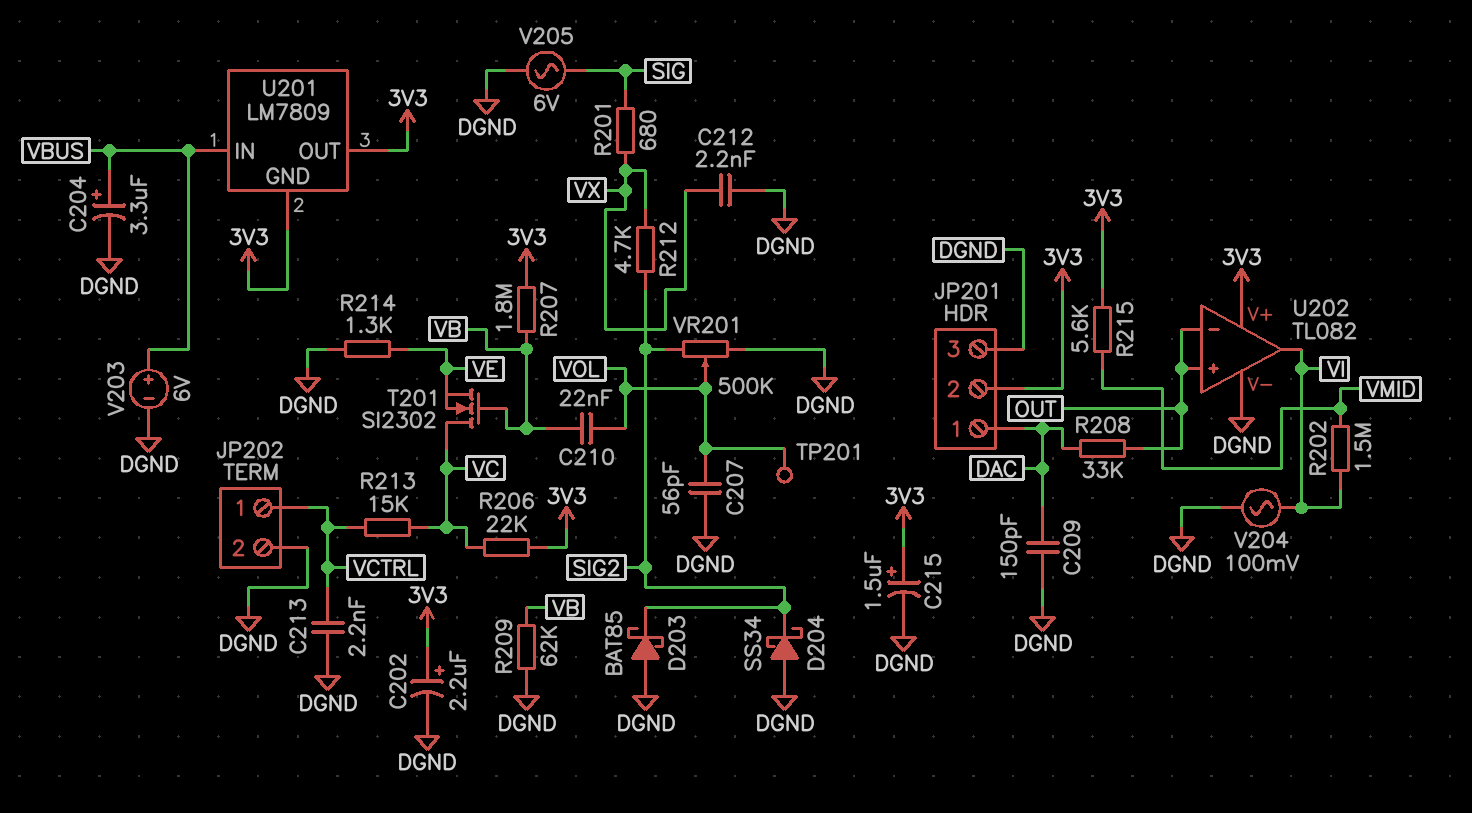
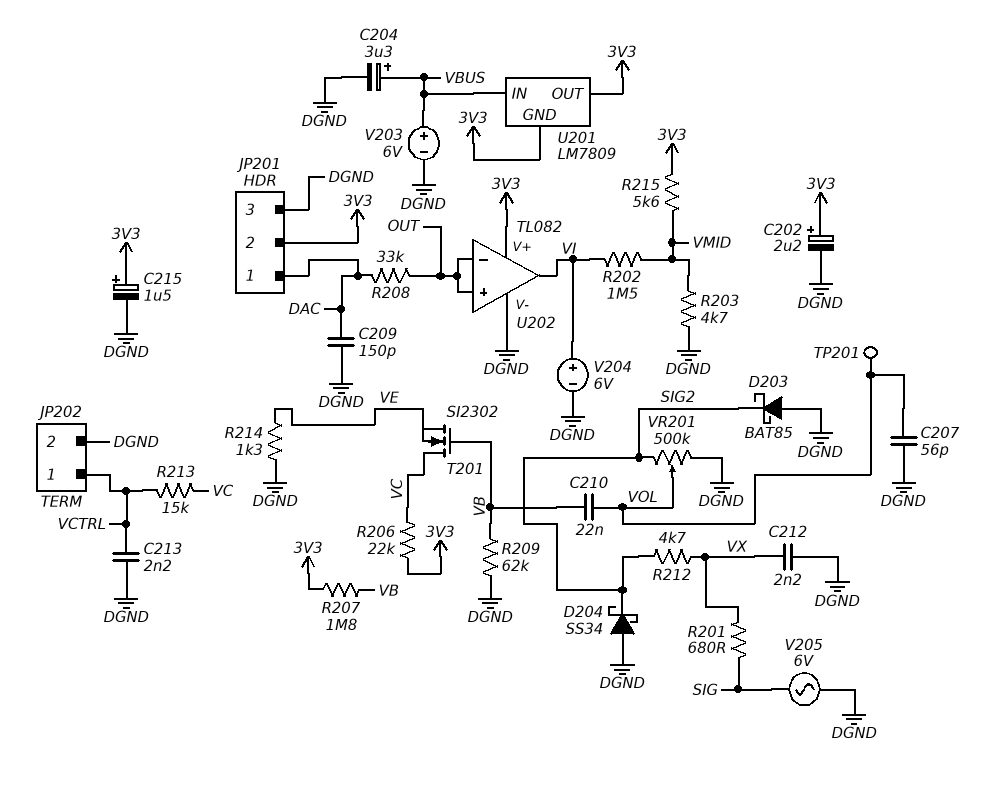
R203: none -> 4.7k (DGND, VMID)
V204: AC 100mV (DGND, VI) -> 6V (plus VI, minus DGND)

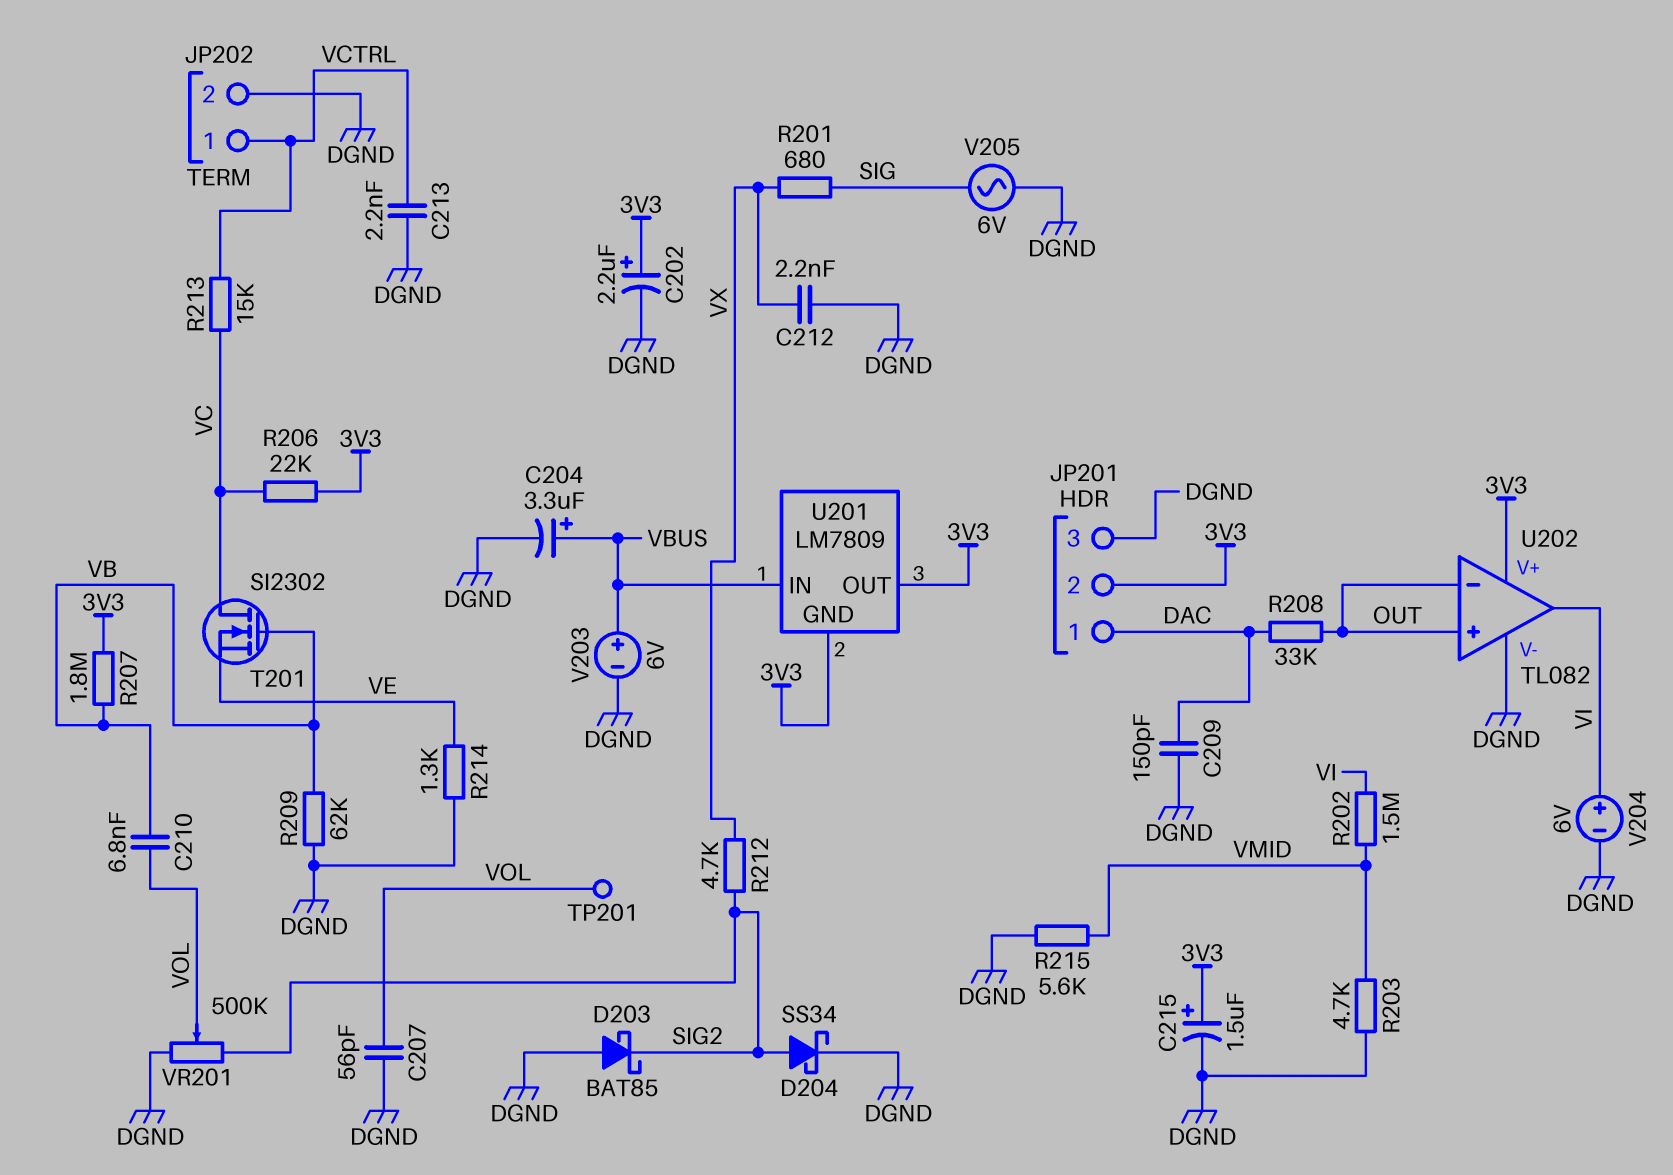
C210: 22nF (VB, VOL) -> 6.8nF (VB, VOL)
D204: schottky SS34 (A DGND, K SIG2) -> schottky SS34 (A SIG2, K DGND)
R215: 5.6k (3V3, VMID) -> 5.6k (DGND, VMID)

